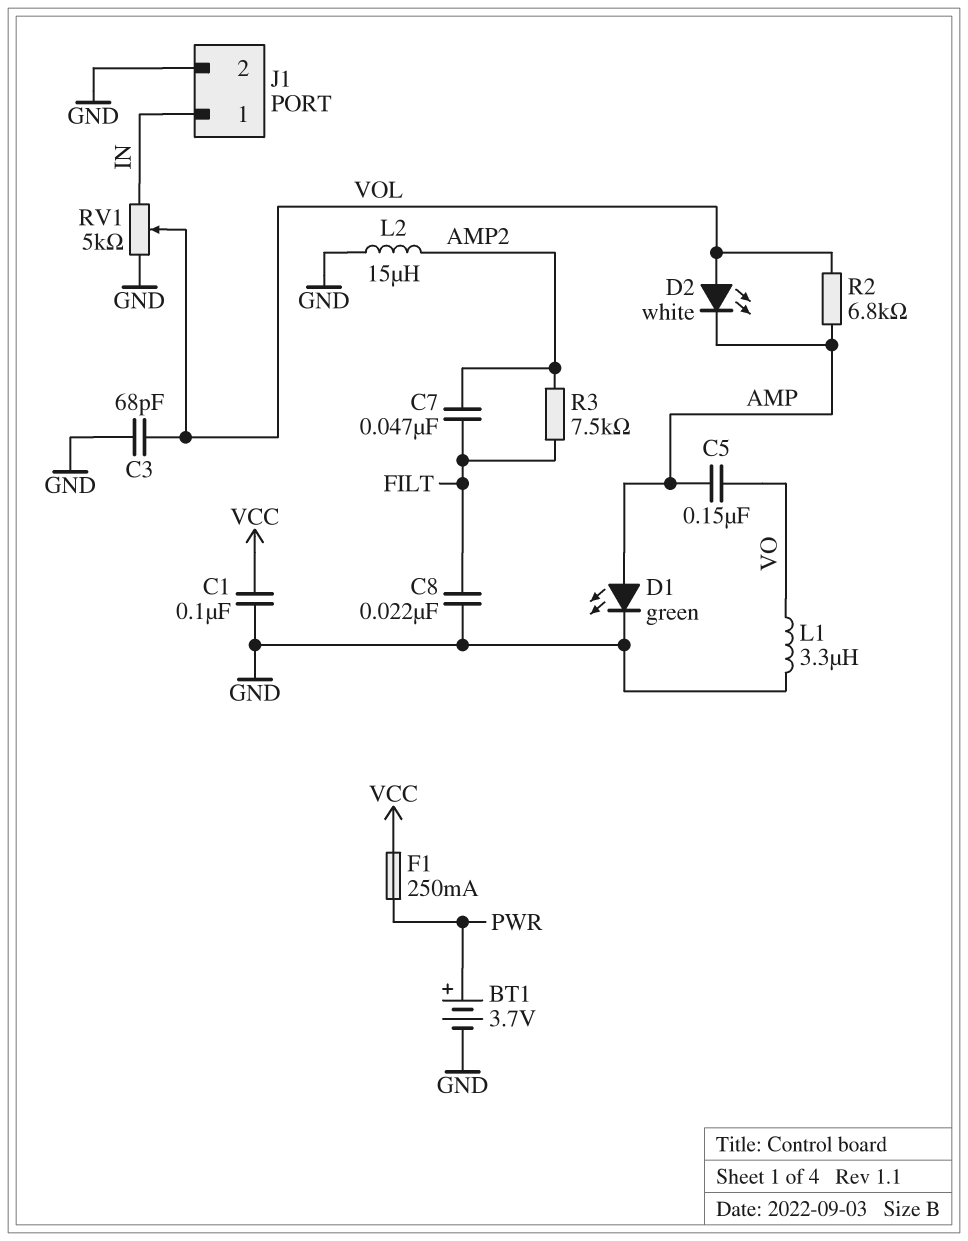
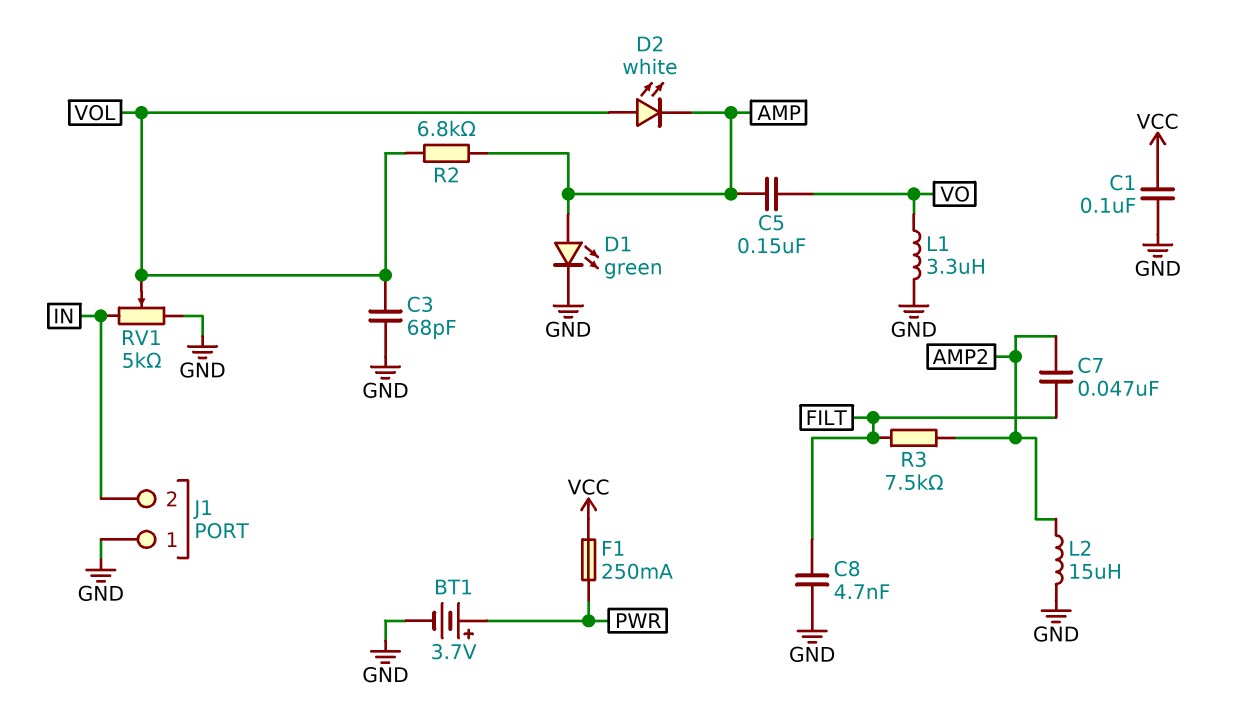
C8: 22nF (FILT, GND) -> 4.7nF (FILT, GND)
J1 pin 1: IN -> GND
J1 pin 2: GND -> IN

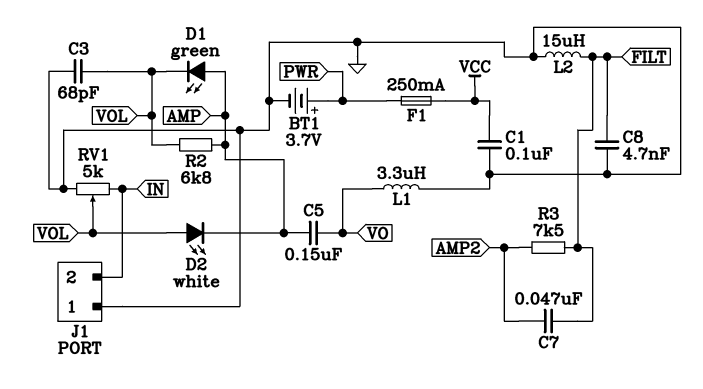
D1: LED green (A AMP, K GND) -> LED green (A AMP, K VOL)
L2: 15uH (AMP2, GND) -> 15uH (FILT, GND)

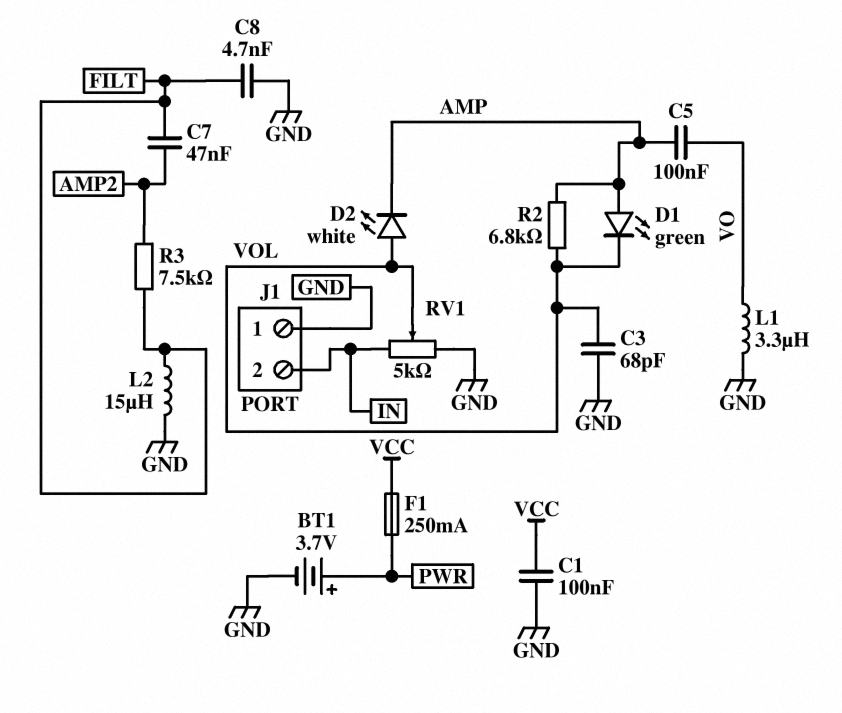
C5: 150nF (AMP, VO) -> 100nF (AMP, VO)

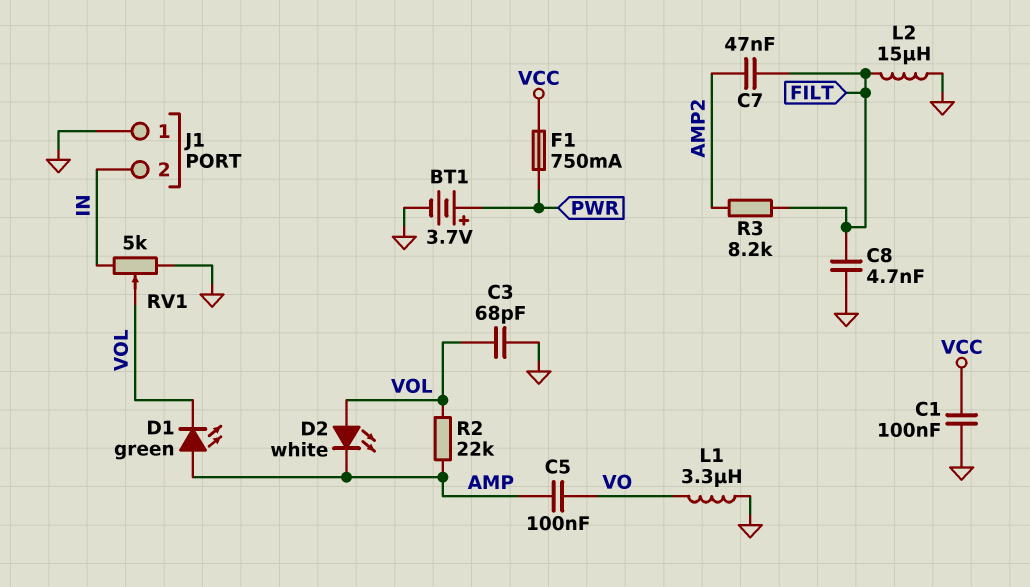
F1: 250mA (PWR, VCC) -> 750mA (PWR, VCC)
R2: 6.8k (AMP, VOL) -> 22k (AMP, VOL)
R3: 7.5k (AMP2, FILT) -> 8.2k (AMP2, FILT)

